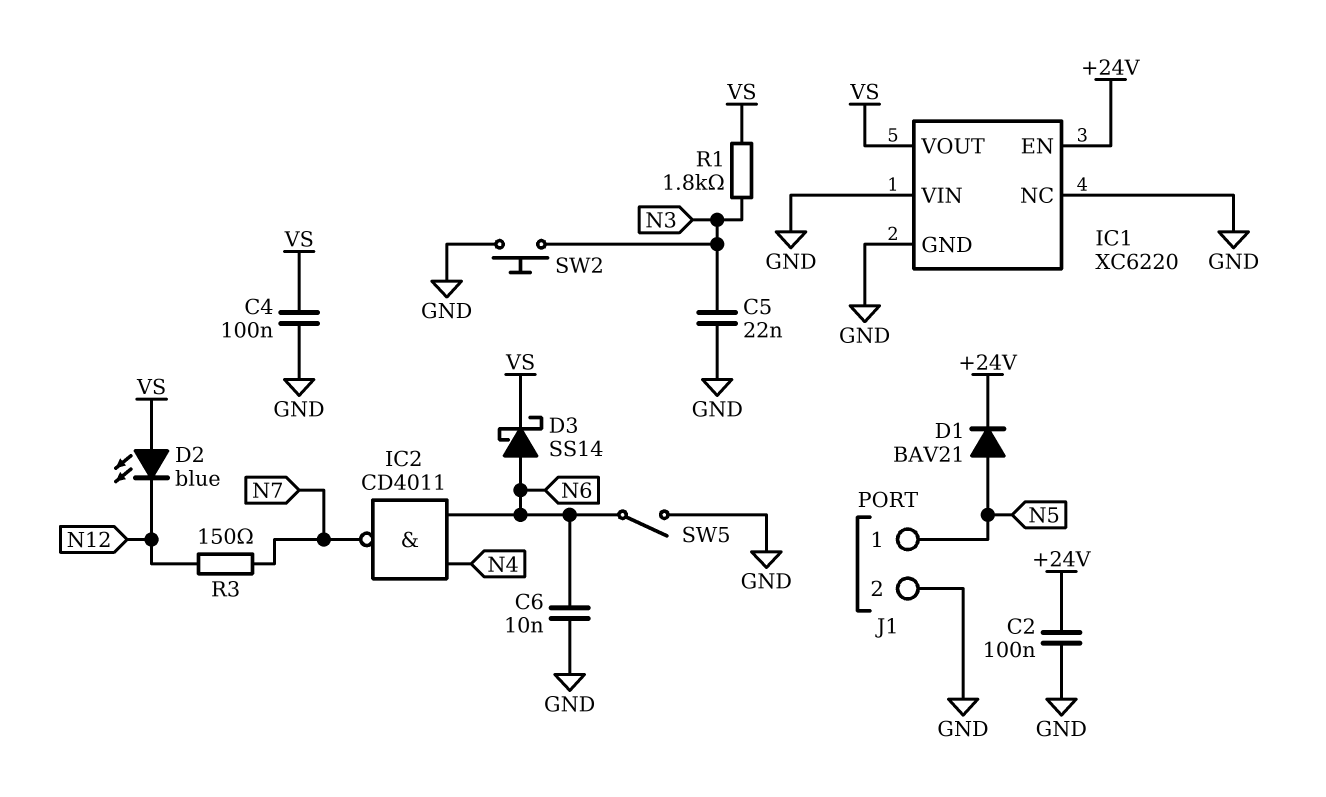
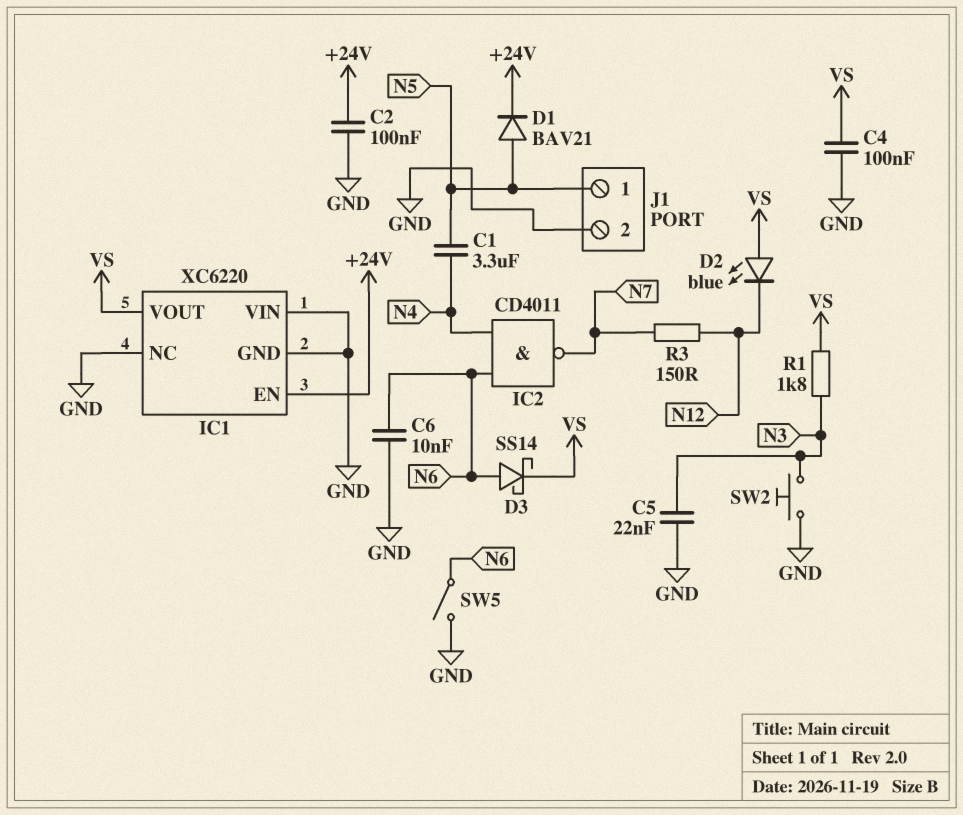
C1: none -> 3.3uF (N4, N5)

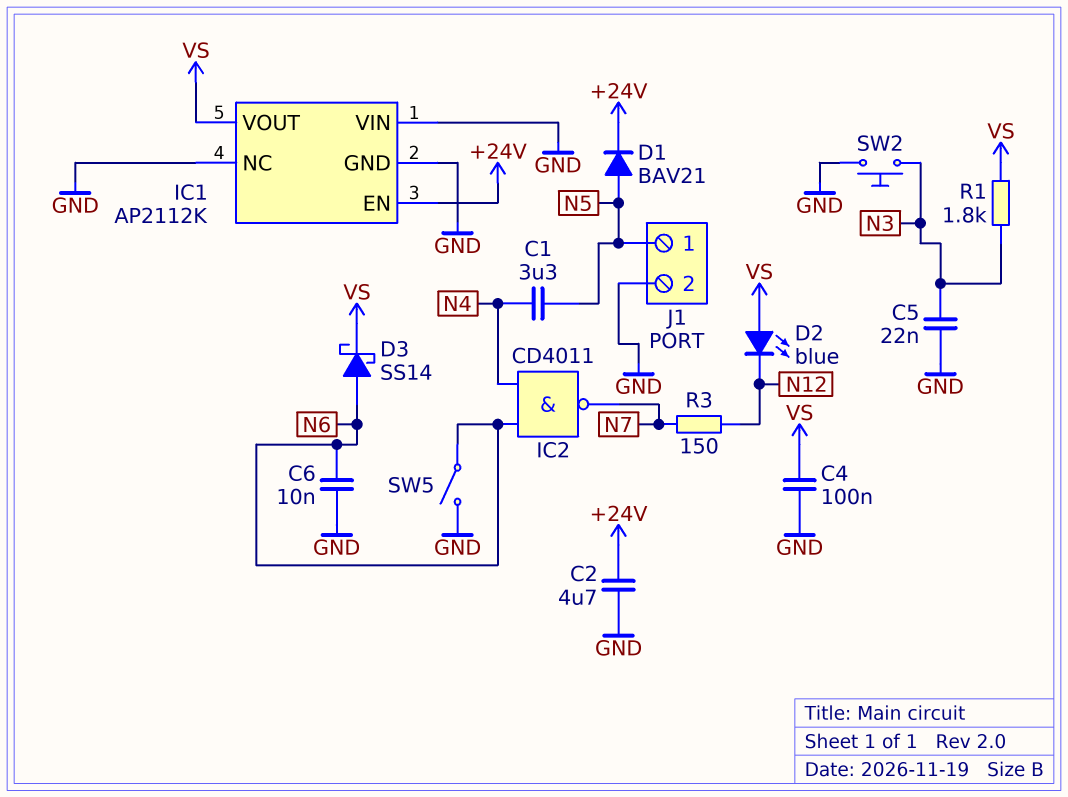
C2: 100nF (+24V, GND) -> 4.7uF (+24V, GND)
IC1: XC6220 -> AP2112K

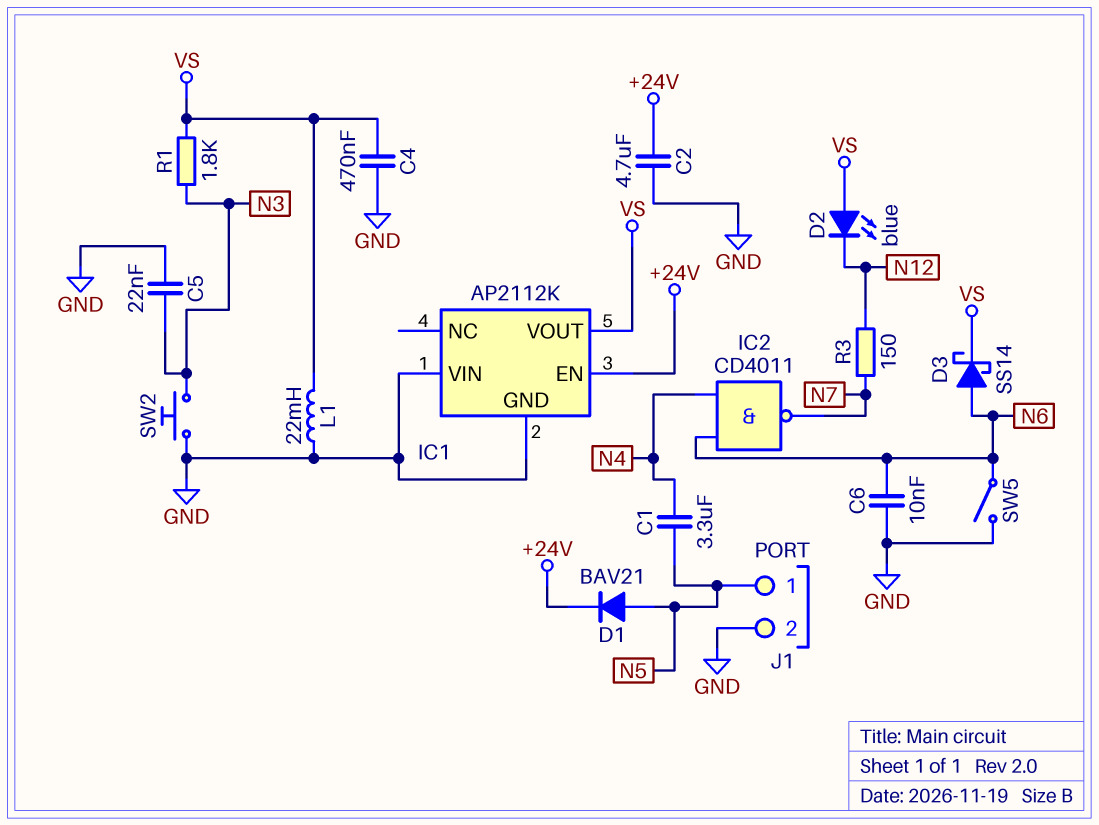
C4: 100nF (GND, VS) -> 470nF (GND, VS)
IC1 pin NC: GND -> none
L1: none -> 22mH (GND, VS)

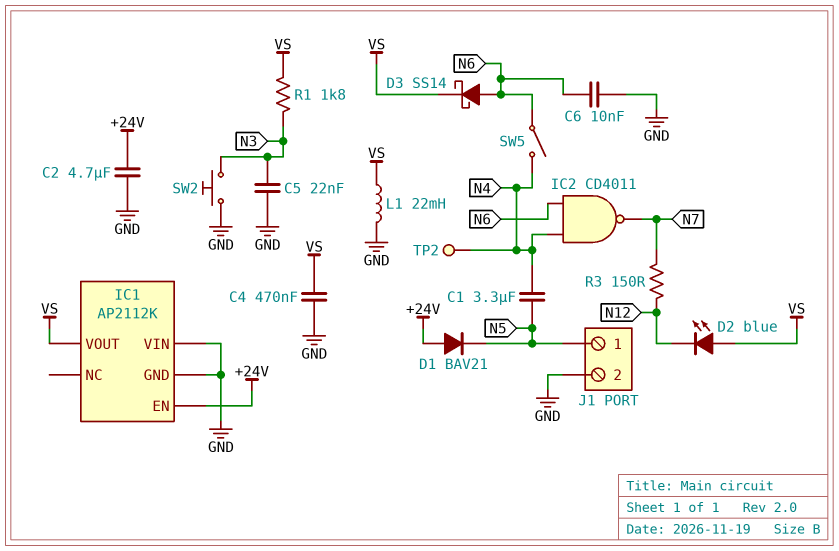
D1: diode BAV21 (A N5, K +24V) -> diode BAV21 (A +24V, K N5)
SW5: switch (GND, N6) -> switch (N4, N6)
TP2: none -> test point (N4)

